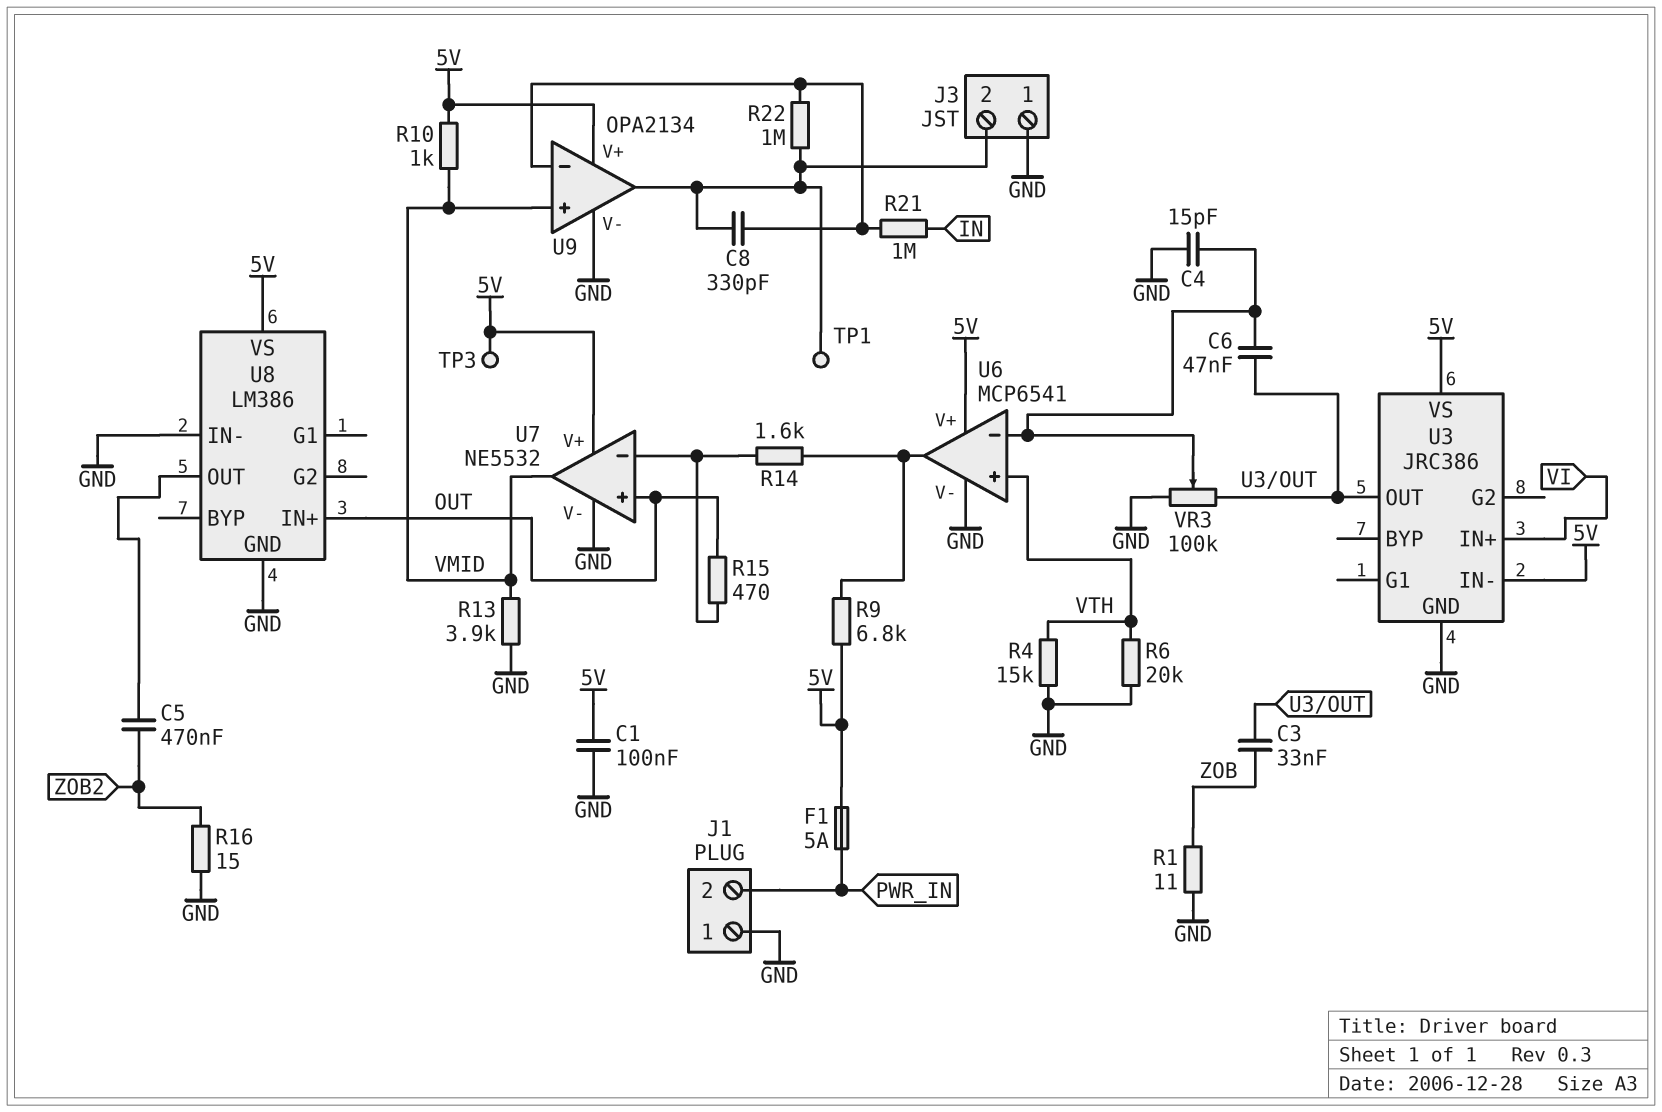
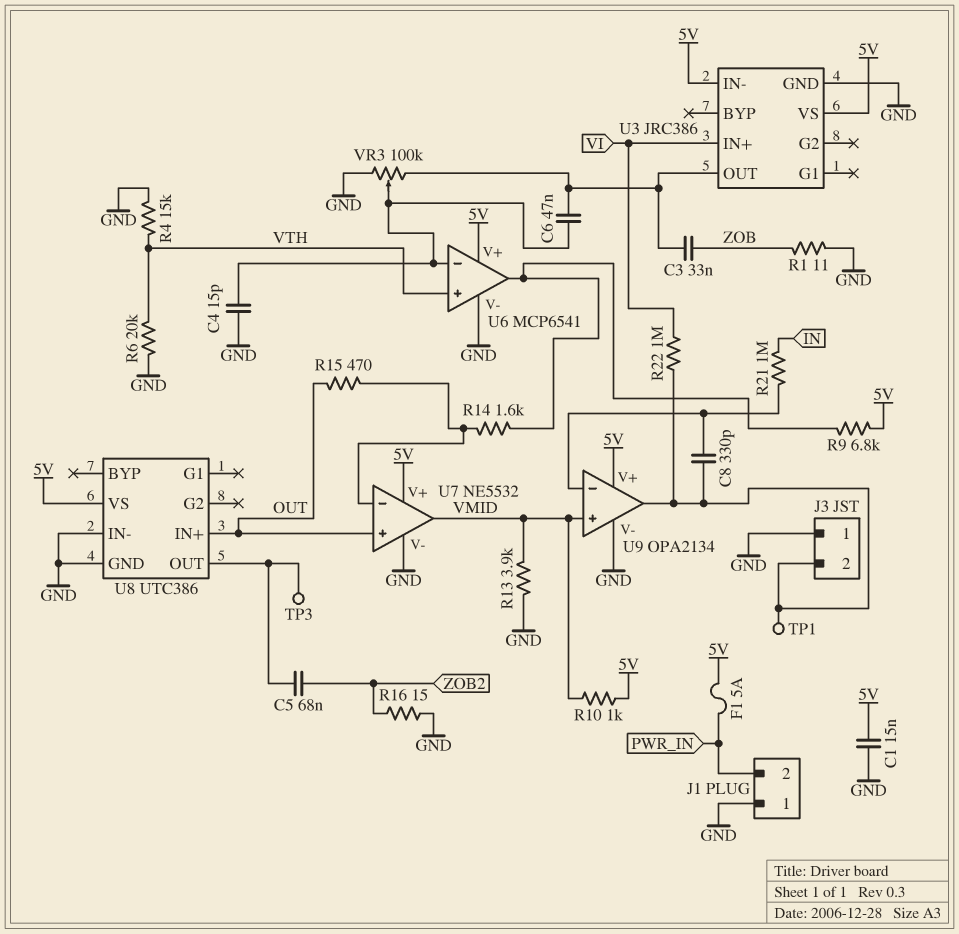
C1: 100nF (5V, GND) -> 15nF (5V, GND)
C5: 470nF (U8/OUT, ZOB2) -> 68nF (U8/OUT, ZOB2)
R22: 1M (J3/2, U9/in-) -> 1M (J3/2, VI)
TP3: test point (5V) -> test point (U8/OUT)
U8: LM386 -> UTC386

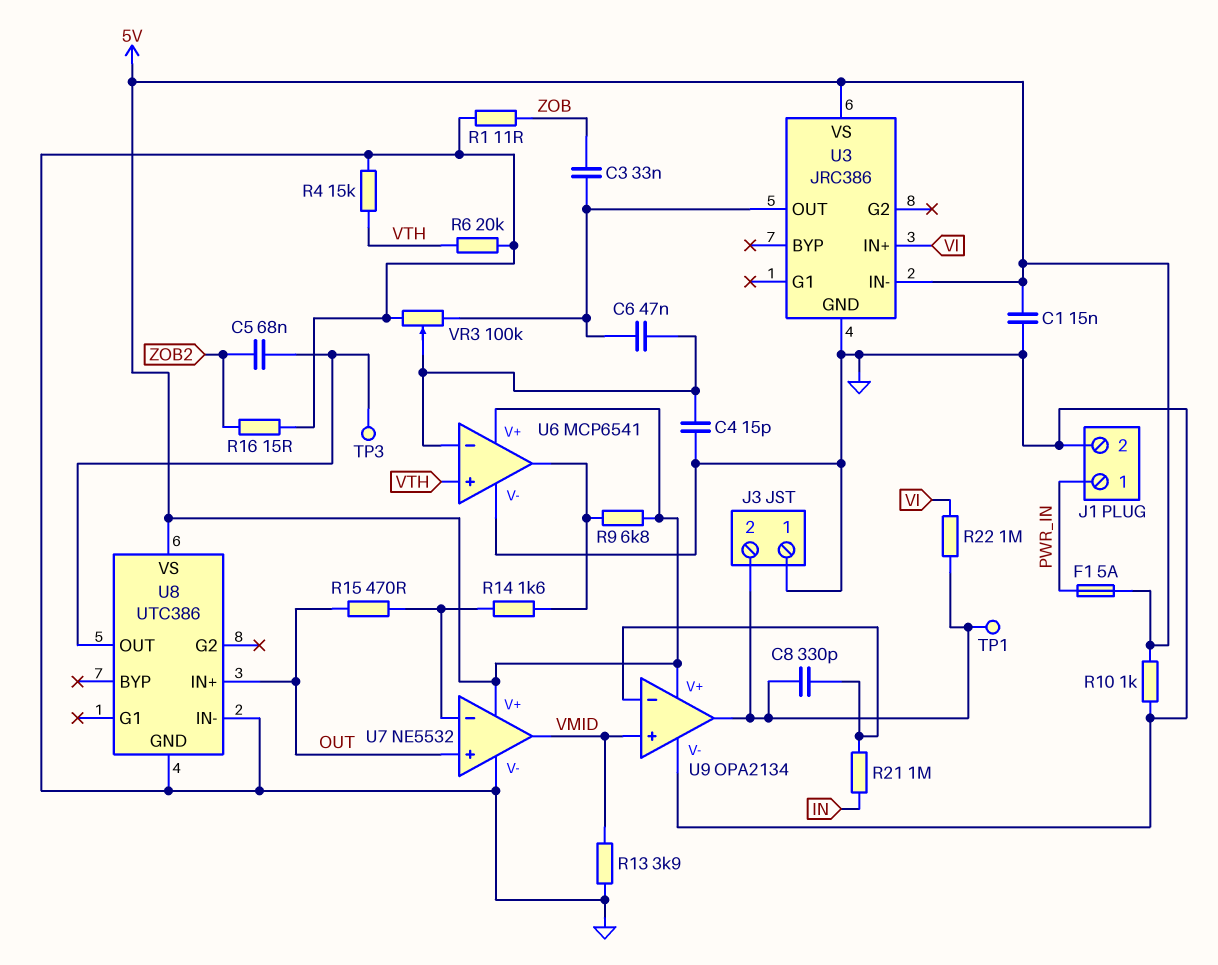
J1 pin 1: GND -> PWR_IN
J1 pin 2: PWR_IN -> GND
R10: 1k (5V, VMID) -> 1k (5V, GND)

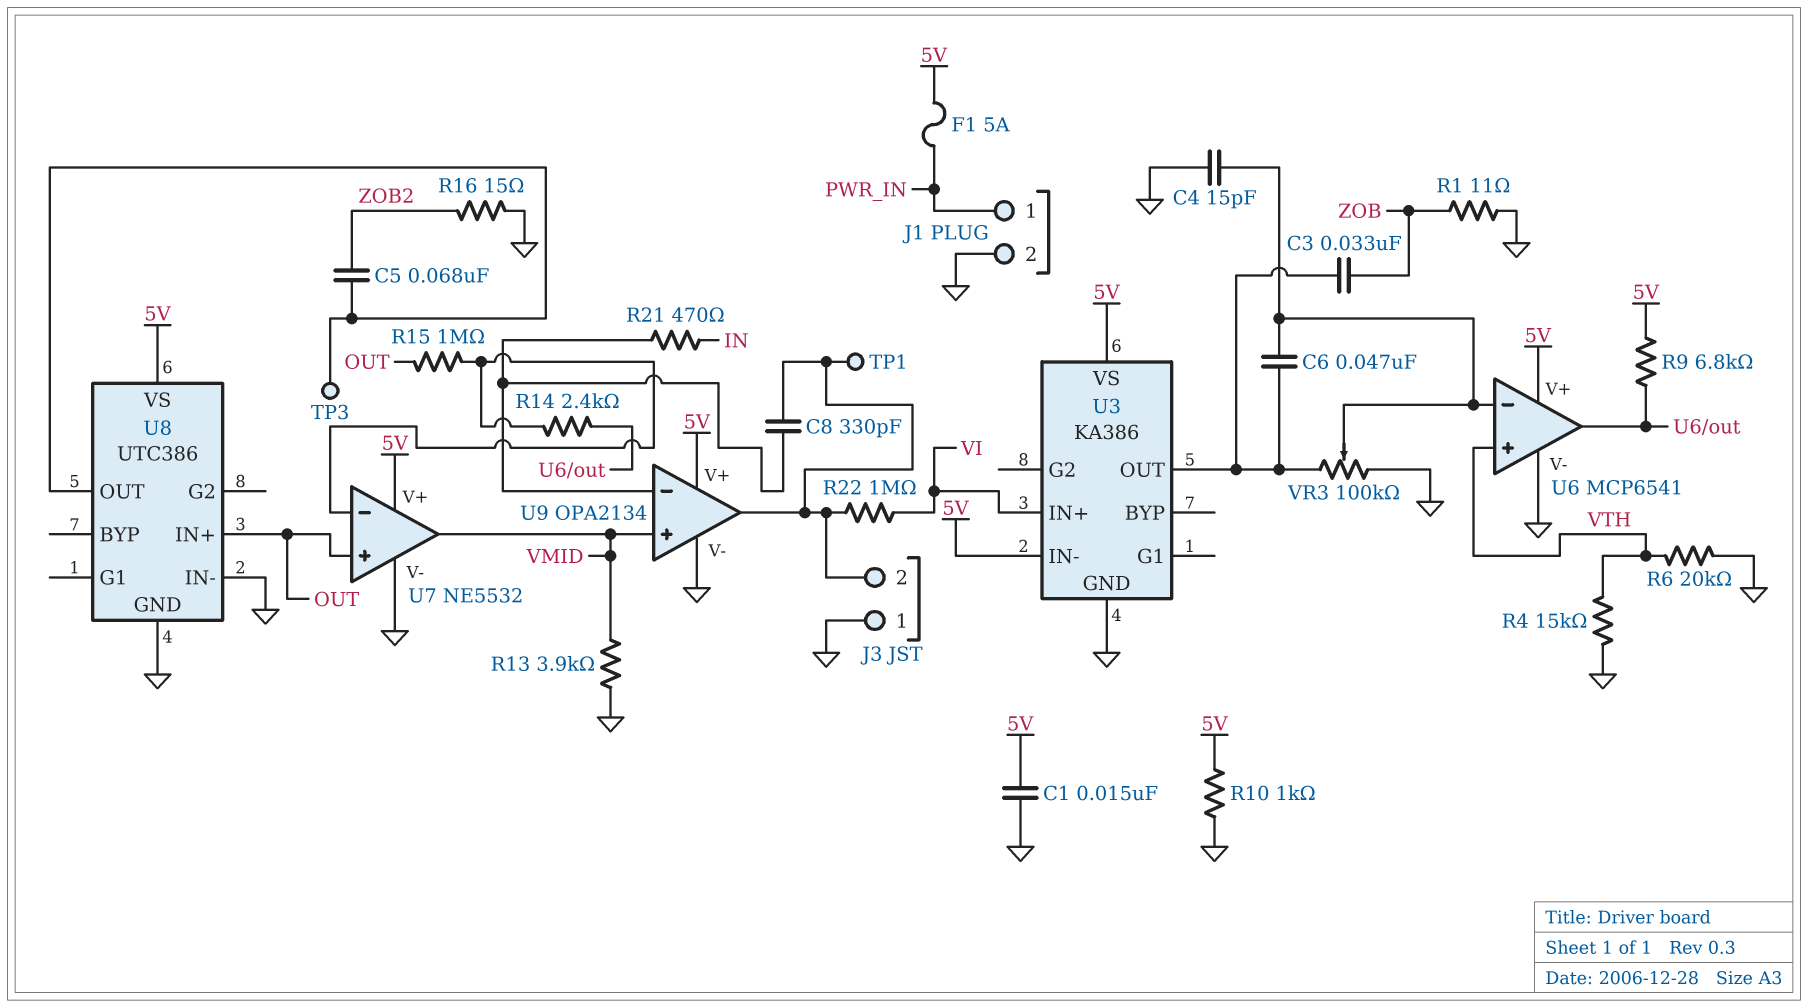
R14: 1.6k (U6/out, U7/in-) -> 2.4k (U6/out, U7/in-)
R15: 470 (OUT, U7/in-) -> 1M (OUT, U7/in-)
R21: 1M (IN, U9/in-) -> 470 (IN, U9/in-)
U3: JRC386 -> KA386

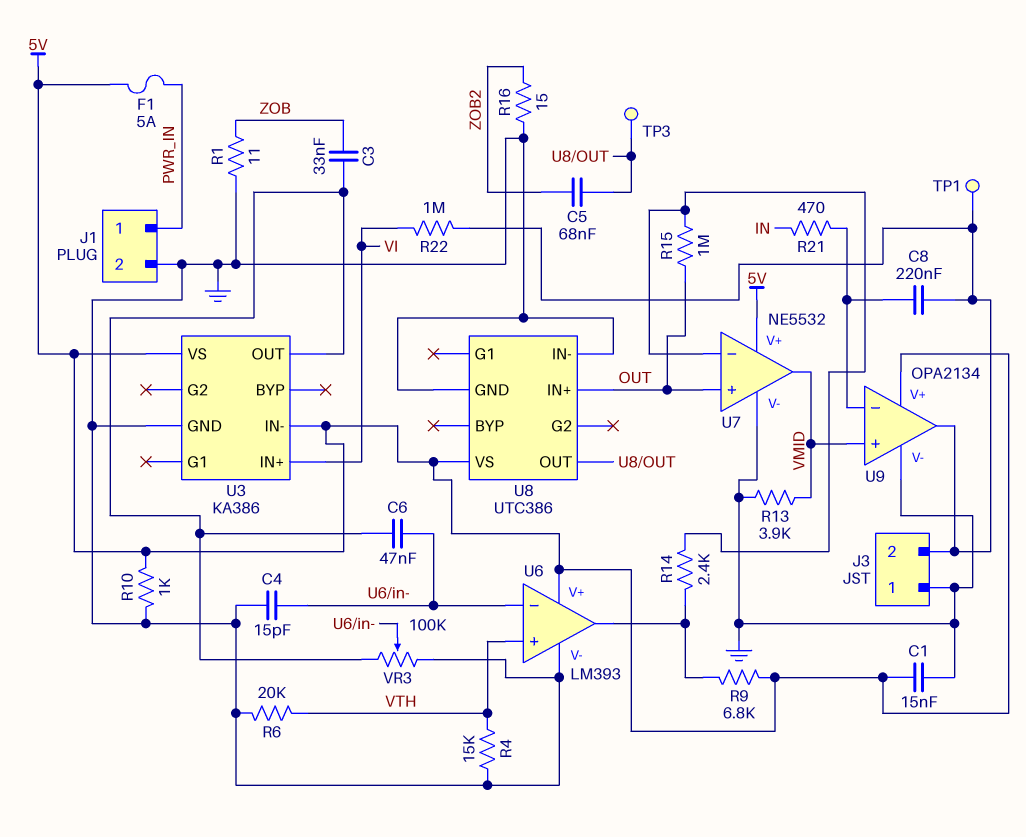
C8: 330pF (J3/2, U9/in-) -> 220nF (J3/2, U9/in-)
U6: MCP6541 -> LM393

